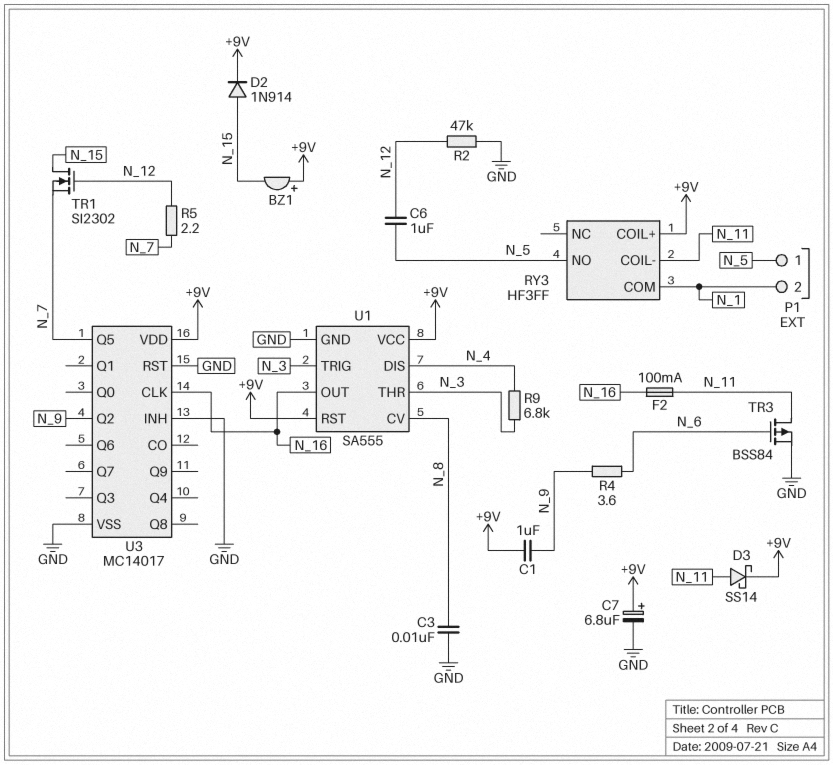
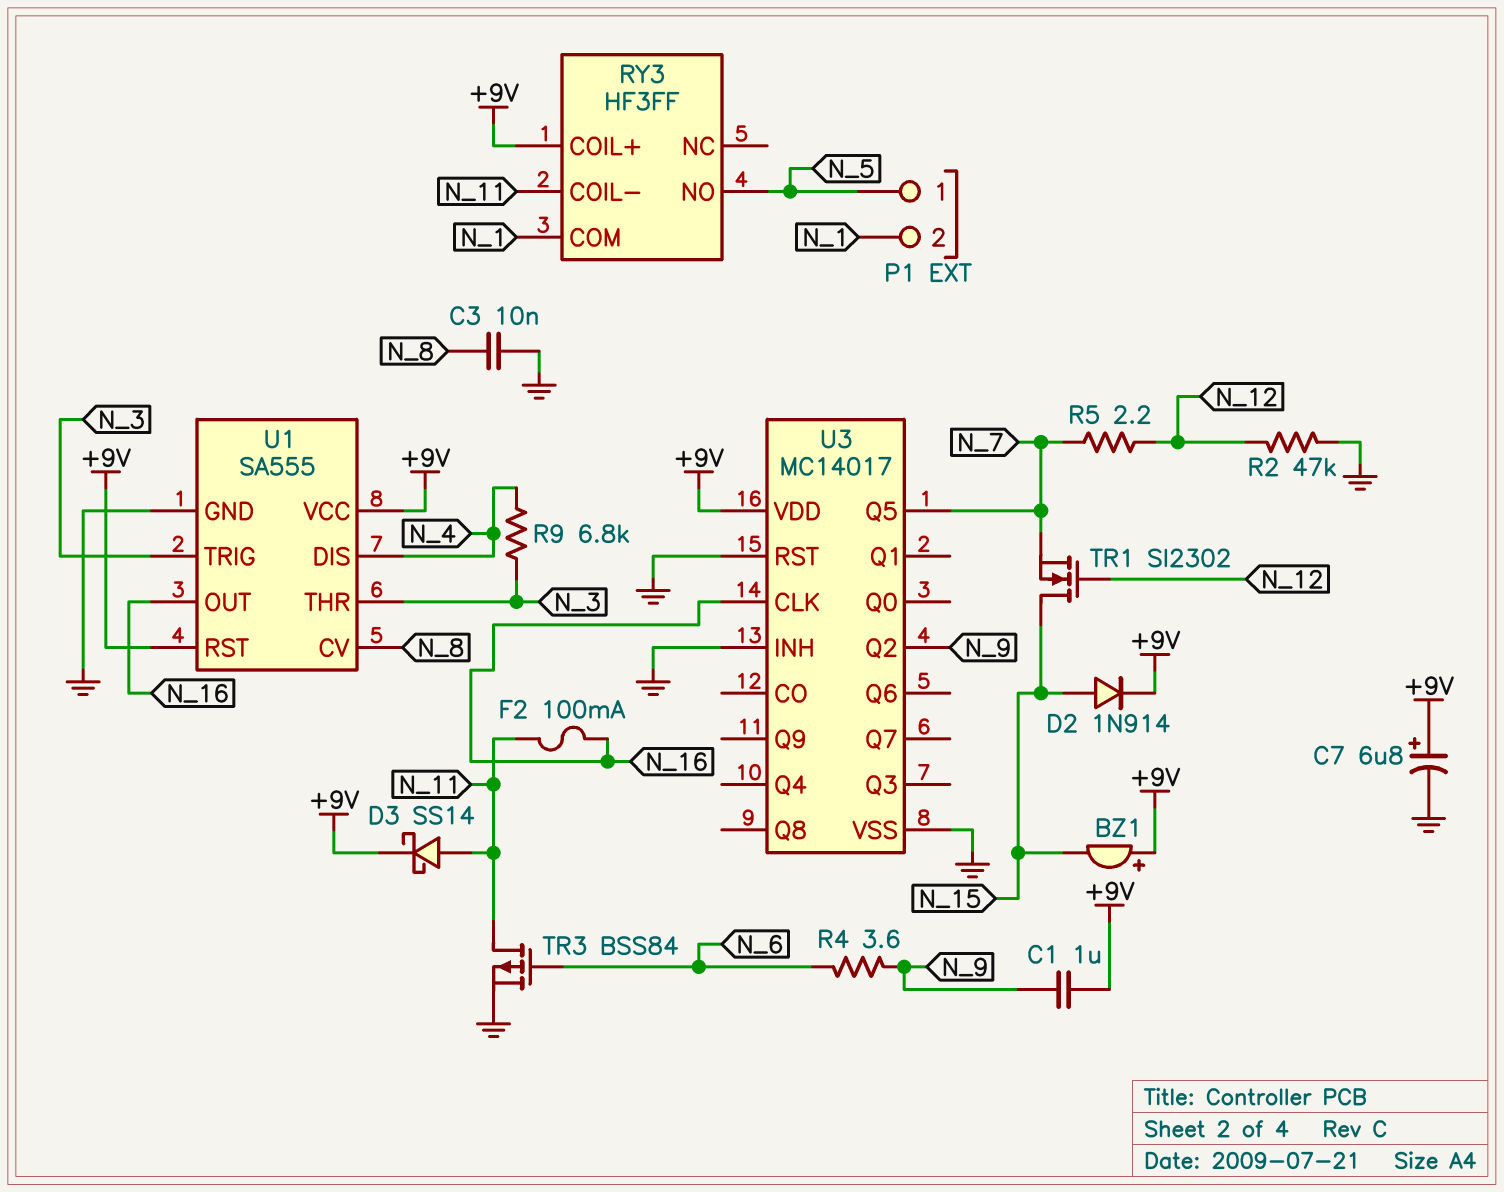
C6: 1uF (N_5, N_12) -> none

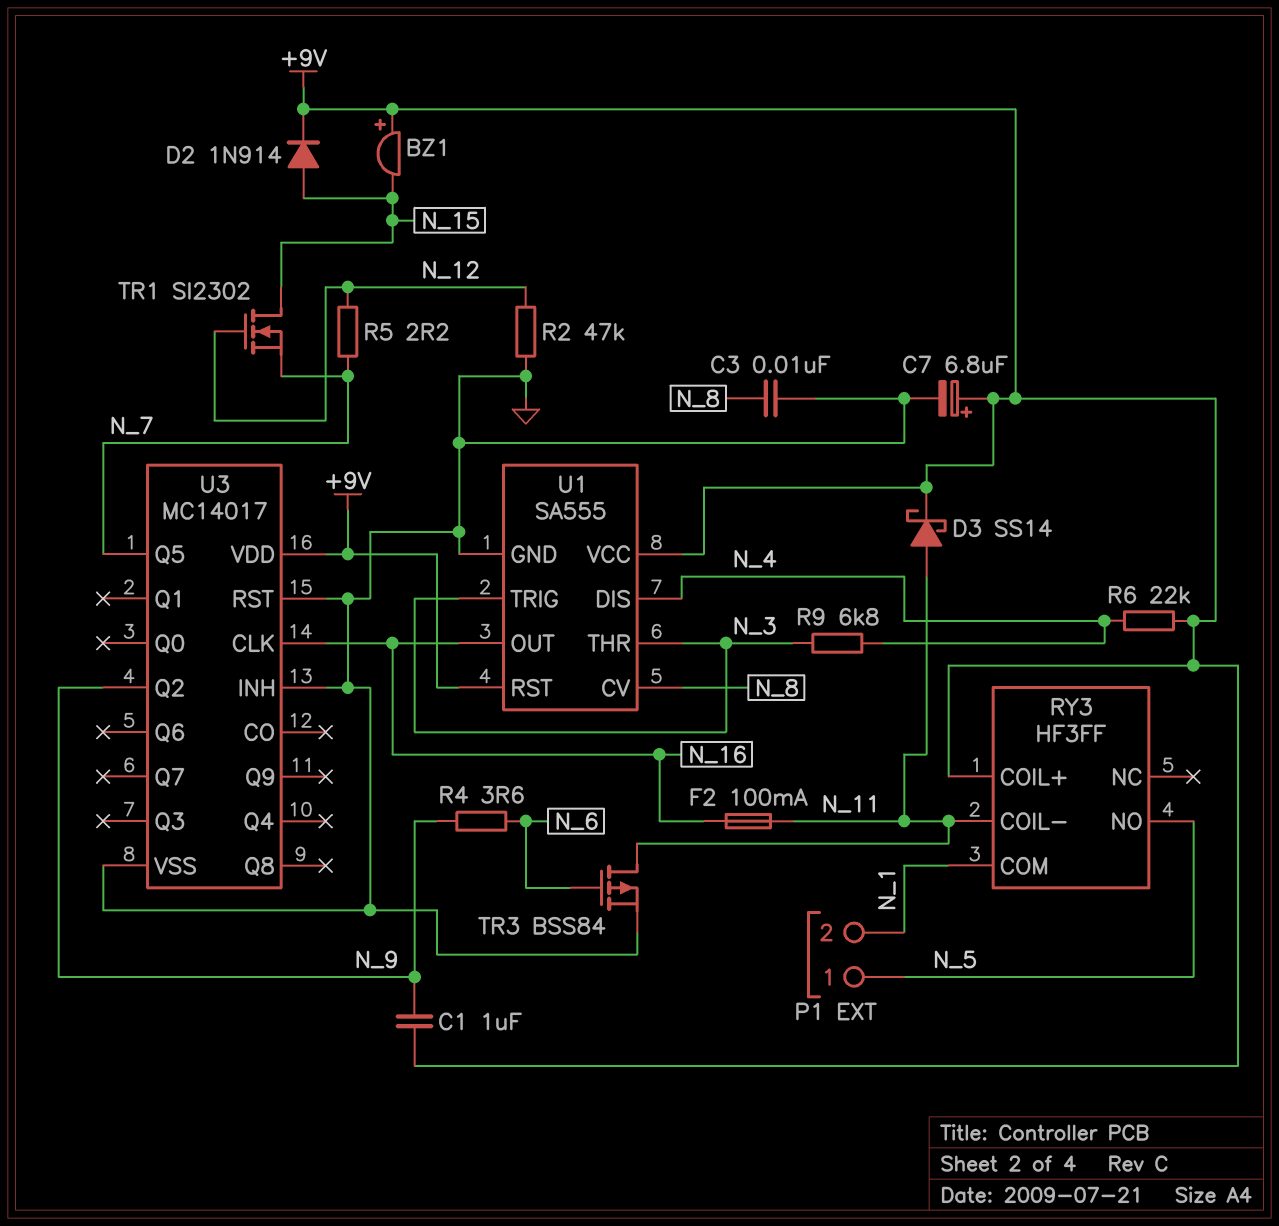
R6: none -> 22k (+9V, N_4)

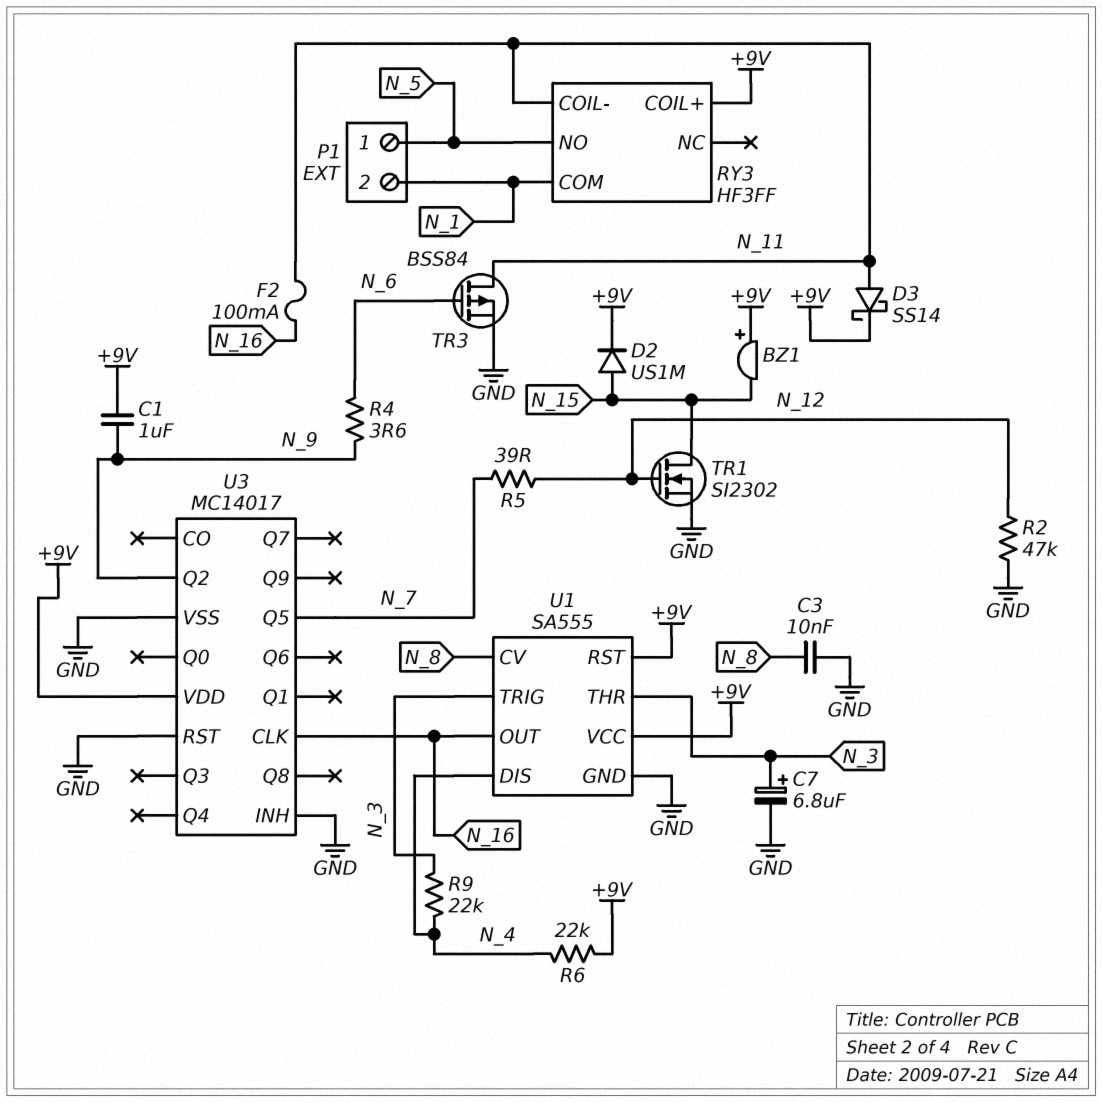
C7: 6.8uF (plus +9V, minus GND) -> 6.8uF (plus N_3, minus GND)
D2: diode 1N914 (A N_15, K +9V) -> diode US1M (A N_15, K +9V)
R5: 2.2 (N_7, N_12) -> 39 (N_7, N_12)
R9: 6.8k (N_3, N_4) -> 22k (N_3, N_4)
TR1: NMOS SI2302 (G N_12, D N_15, S N_7) -> NMOS SI2302 (G N_12, D N_15, S GND)

